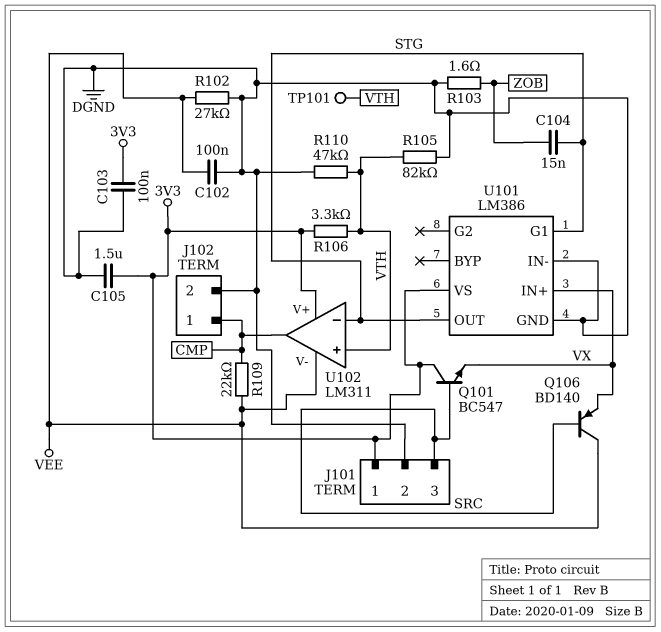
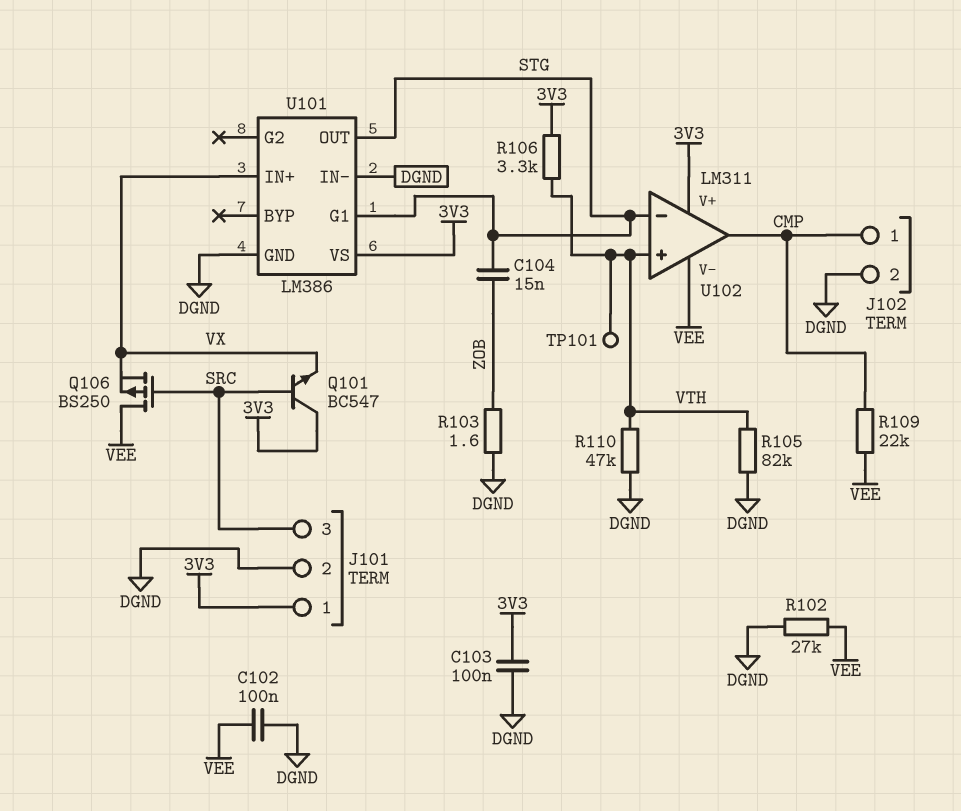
C105: 1.5uF (3V3, DGND) -> none
Q106: PNP BD140 (B SRC, C VEE, E VX) -> PMOS BS250 (G SRC, D VEE, S VX)

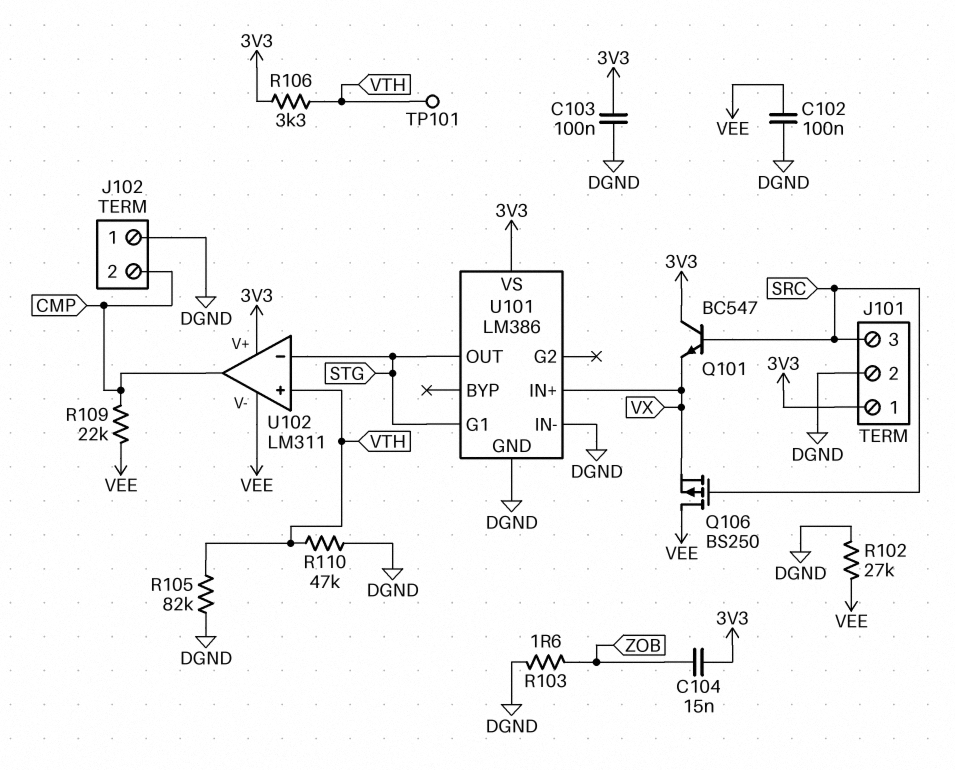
C104: 15nF (STG, ZOB) -> 15nF (3V3, ZOB)
J102 pin 1: CMP -> DGND
J102 pin 2: DGND -> CMP

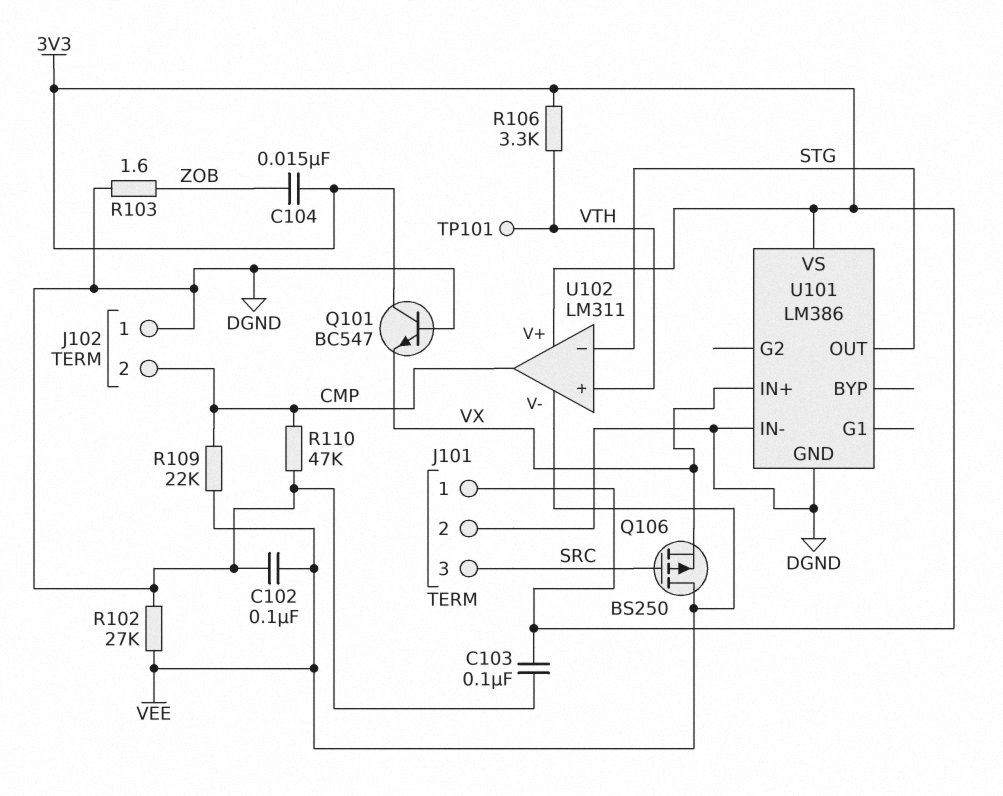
Q101: NPN BC547 (B SRC, C 3V3, E VX) -> NPN BC547 (B DGND, C 3V3, E VX)
R105: 82k (DGND, VTH) -> none
R110: 47k (DGND, VTH) -> 47k (CMP, DGND)
U101 pin G1: STG -> none

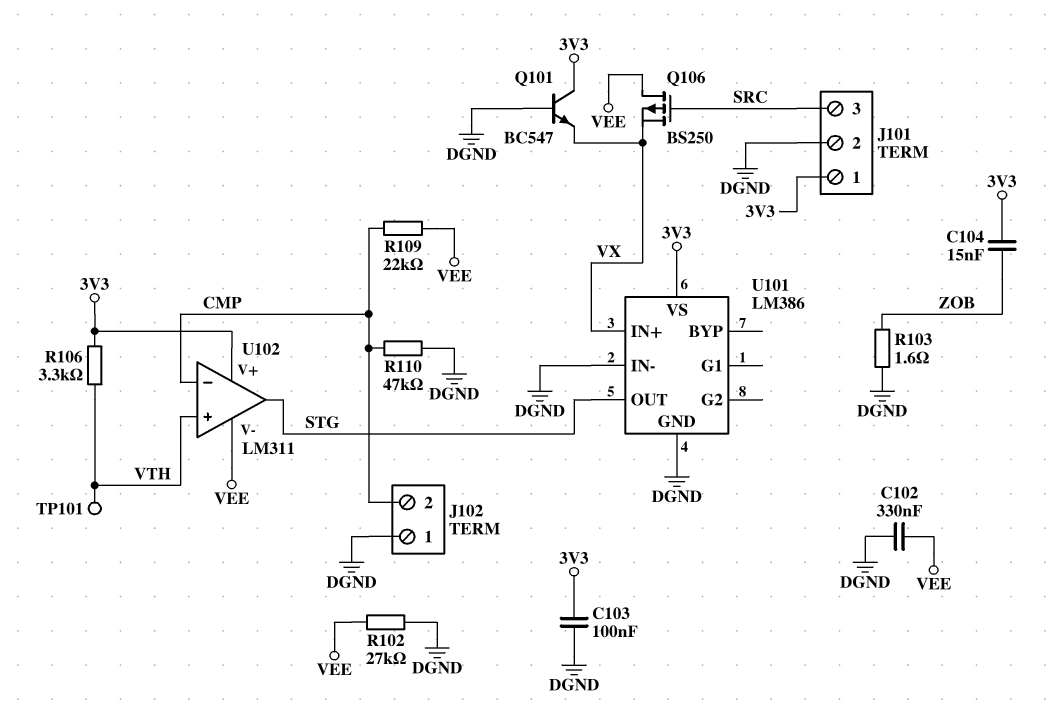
C102: 100nF (DGND, VEE) -> 330nF (DGND, VEE)
U102 pin in-: STG -> CMP
U102 pin out: CMP -> STG

